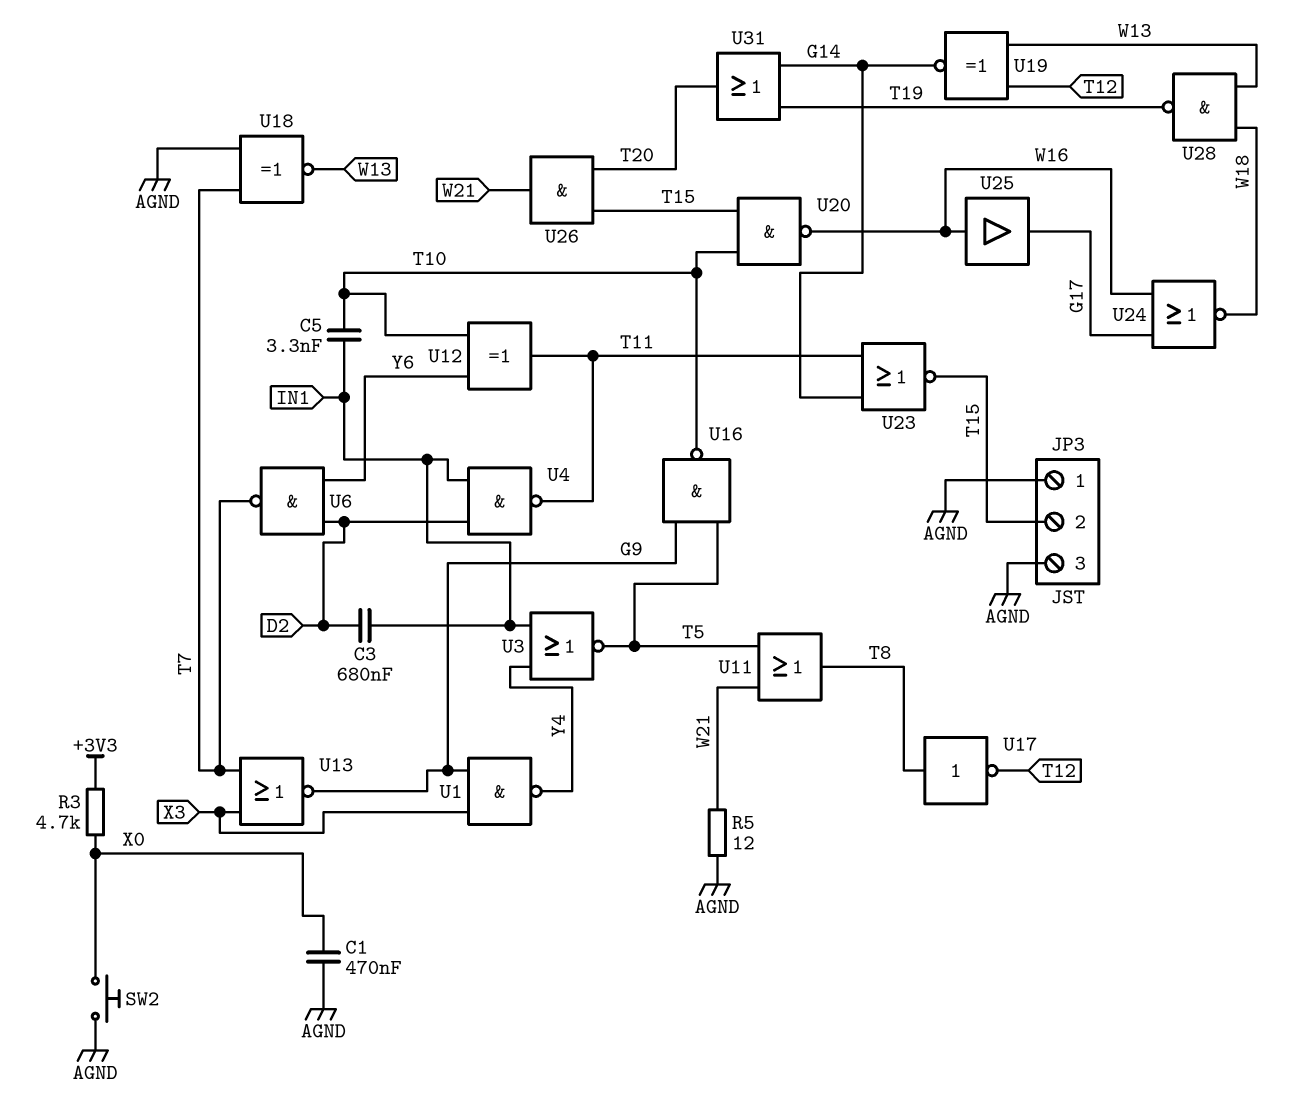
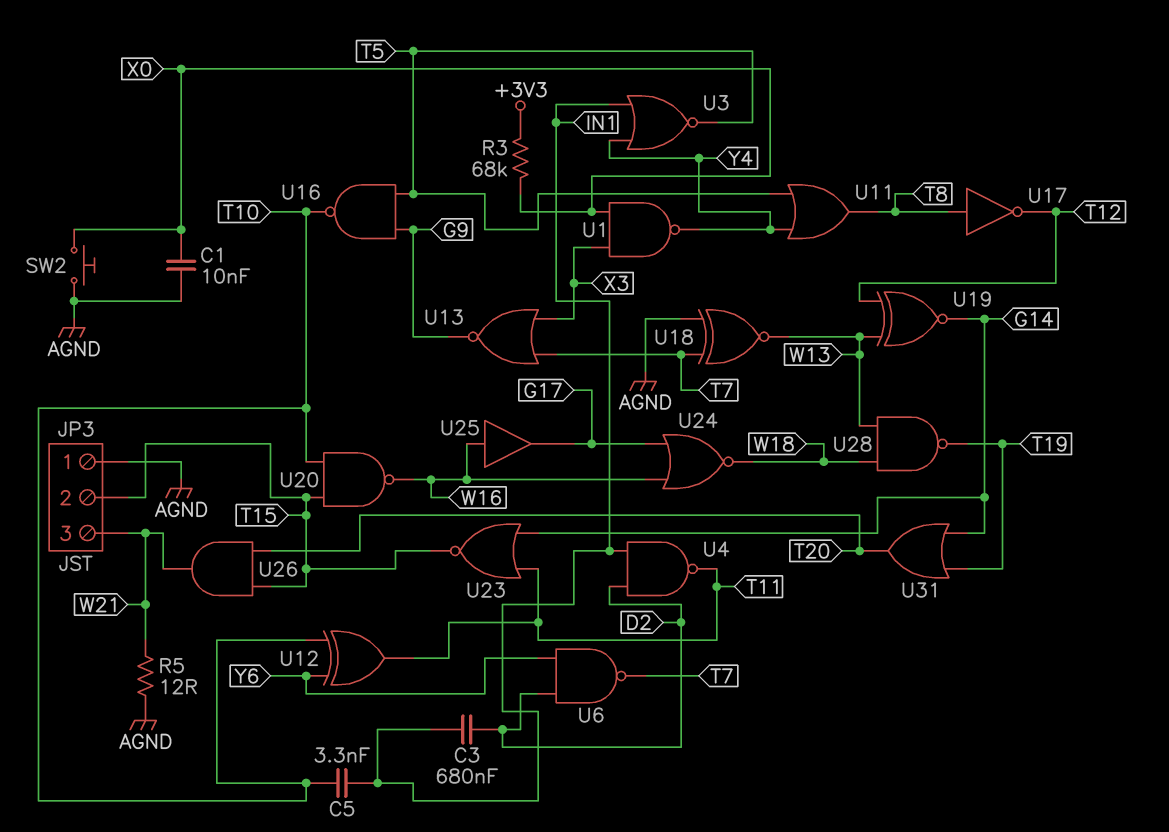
C1: 470nF (AGND, X0) -> 10nF (AGND, X0)
JP3 pin 3: AGND -> W21
R3: 4.7k (+3V3, X0) -> 68k (+3V3, X0)
U1: NAND (in G9, in X3, out Y4) -> NAND (in X0, in X3, out Y4)
U11: OR (in T5, in W21, out T8) -> OR (in T5, in Y4, out T8)

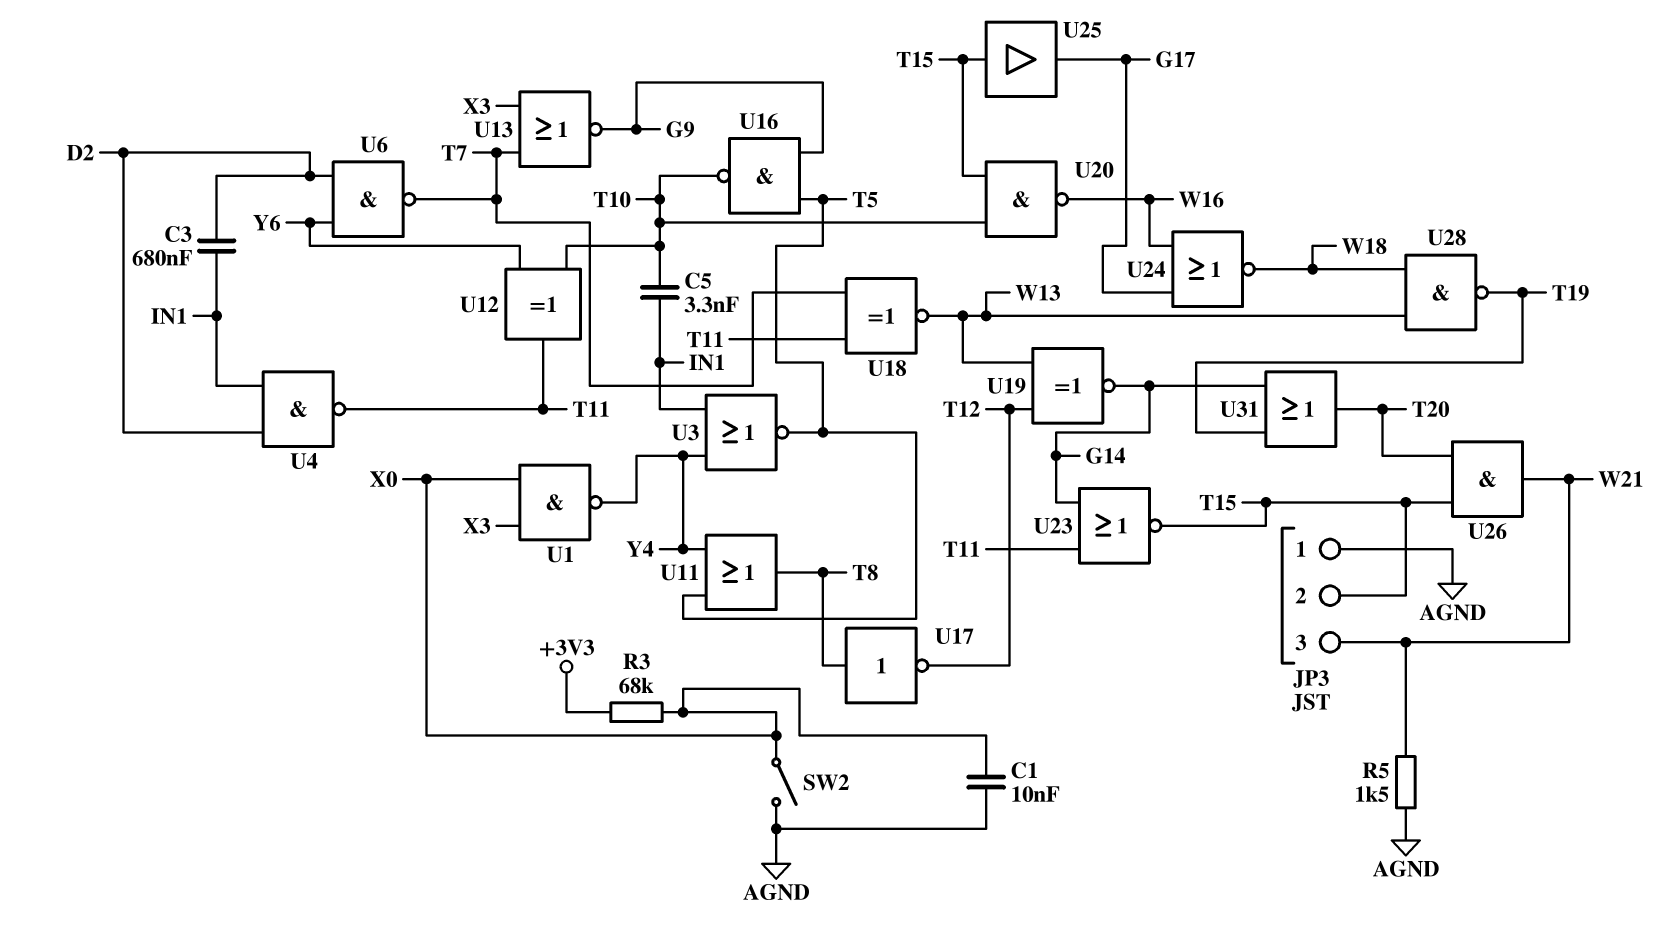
R5: 12 (AGND, W21) -> 1.5k (AGND, W21)
SW2: button (AGND, X0) -> switch (AGND, X0)
U18: XNOR (in AGND, in T7, out W13) -> XNOR (in T7, in T11, out W13)
U25: buffer (in W16, out G17) -> buffer (in T15, out G17)

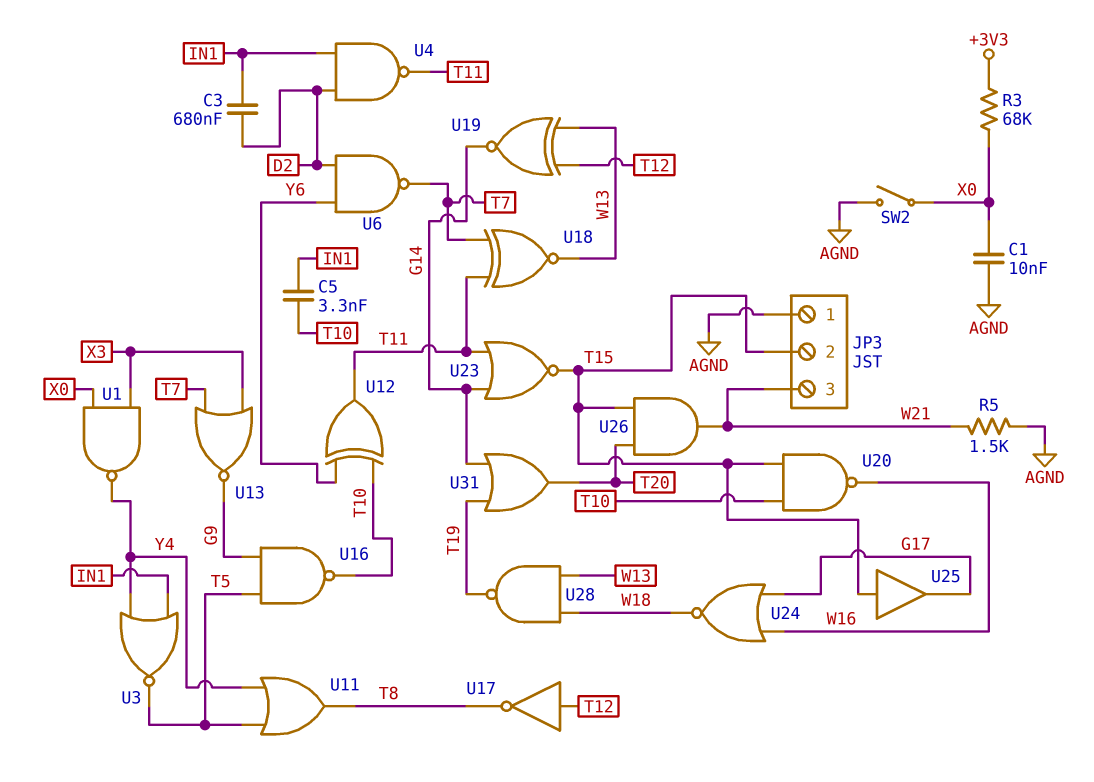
U17: NOT (in T8, out T12) -> NOT (in T12, out T8)

